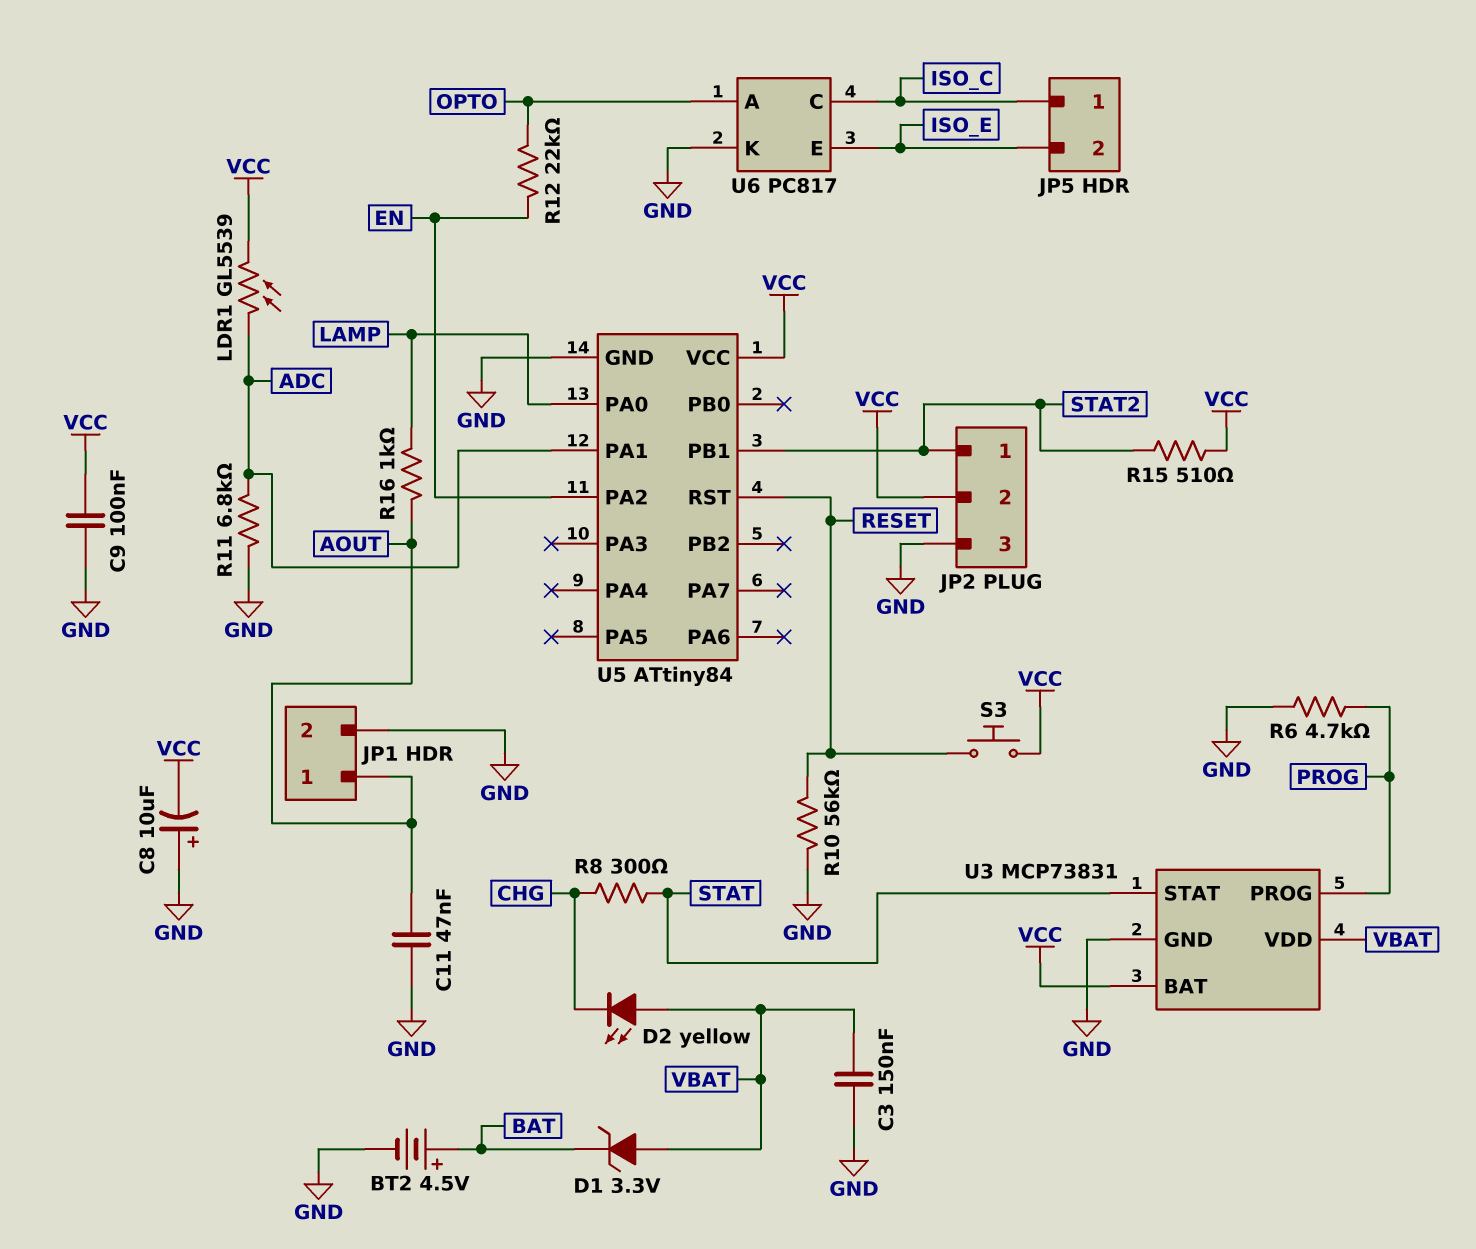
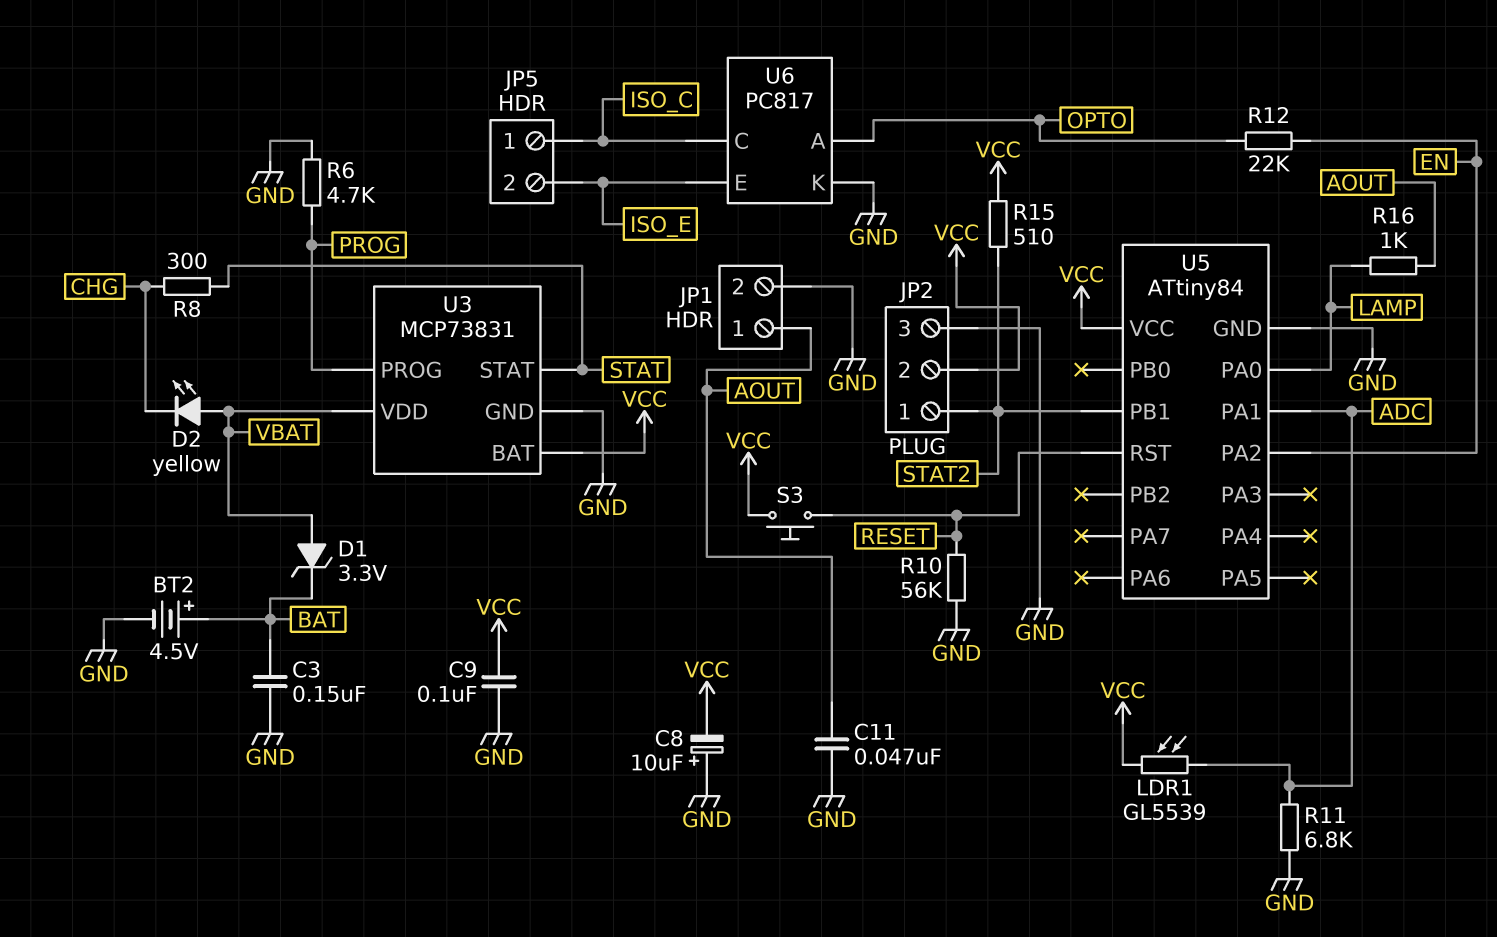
C3: 150nF (GND, VBAT) -> 150nF (BAT, GND)

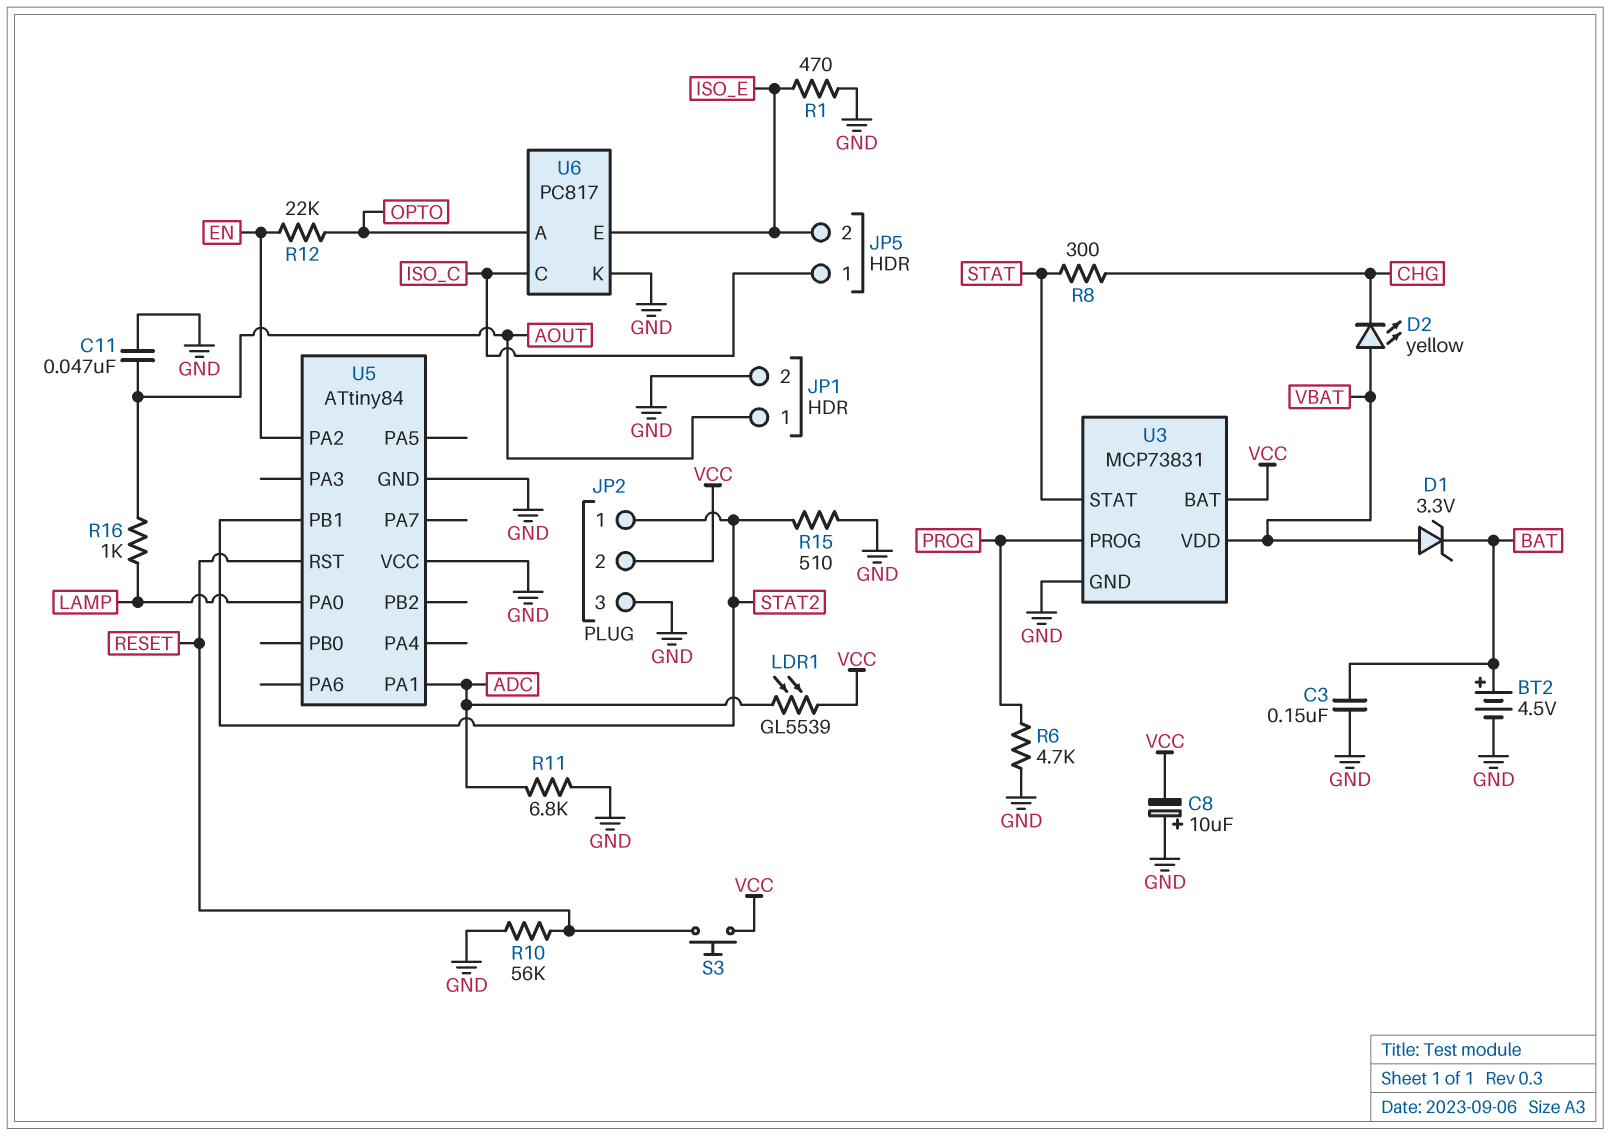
C9: 100nF (GND, VCC) -> none
R1: none -> 470 (GND, ISO_E)
R15: 510 (STAT2, VCC) -> 510 (GND, STAT2)
U5 pin VCC: VCC -> GND

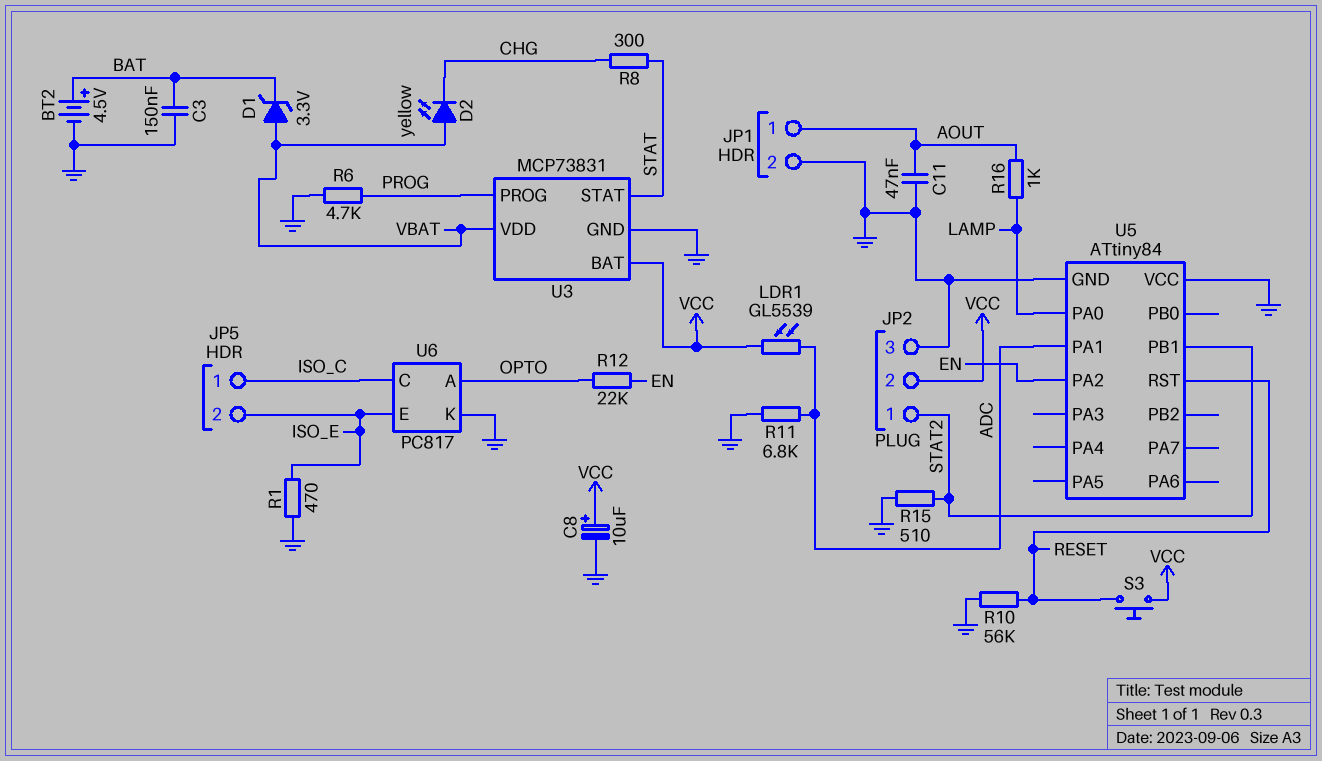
C8: 10uF (plus GND, minus VCC) -> 10uF (plus VCC, minus GND)

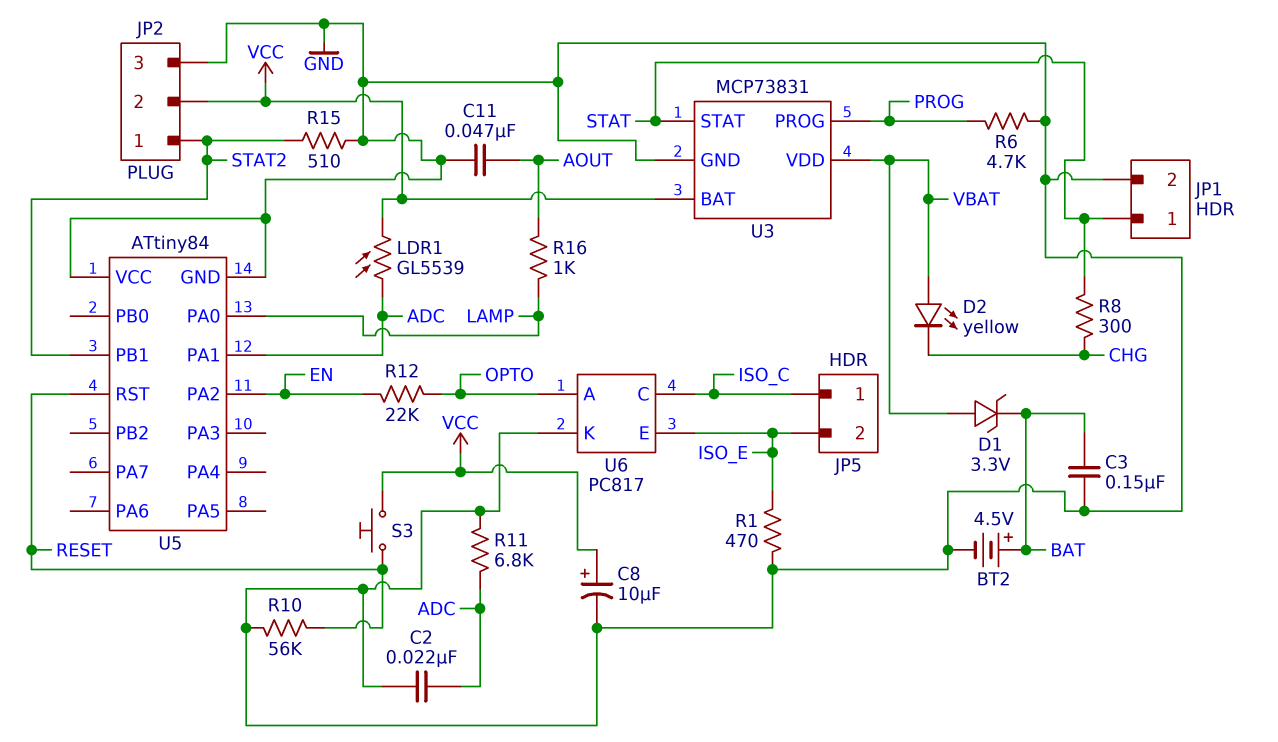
C2: none -> 22nF (ADC, GND)
JP1 pin 1: AOUT -> STAT

